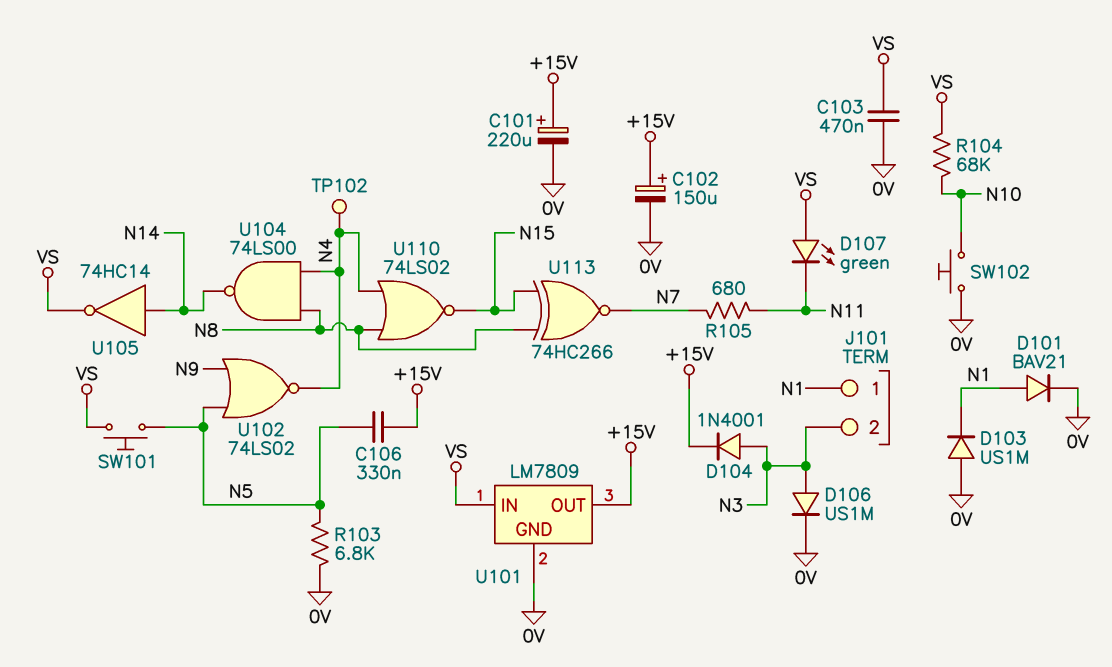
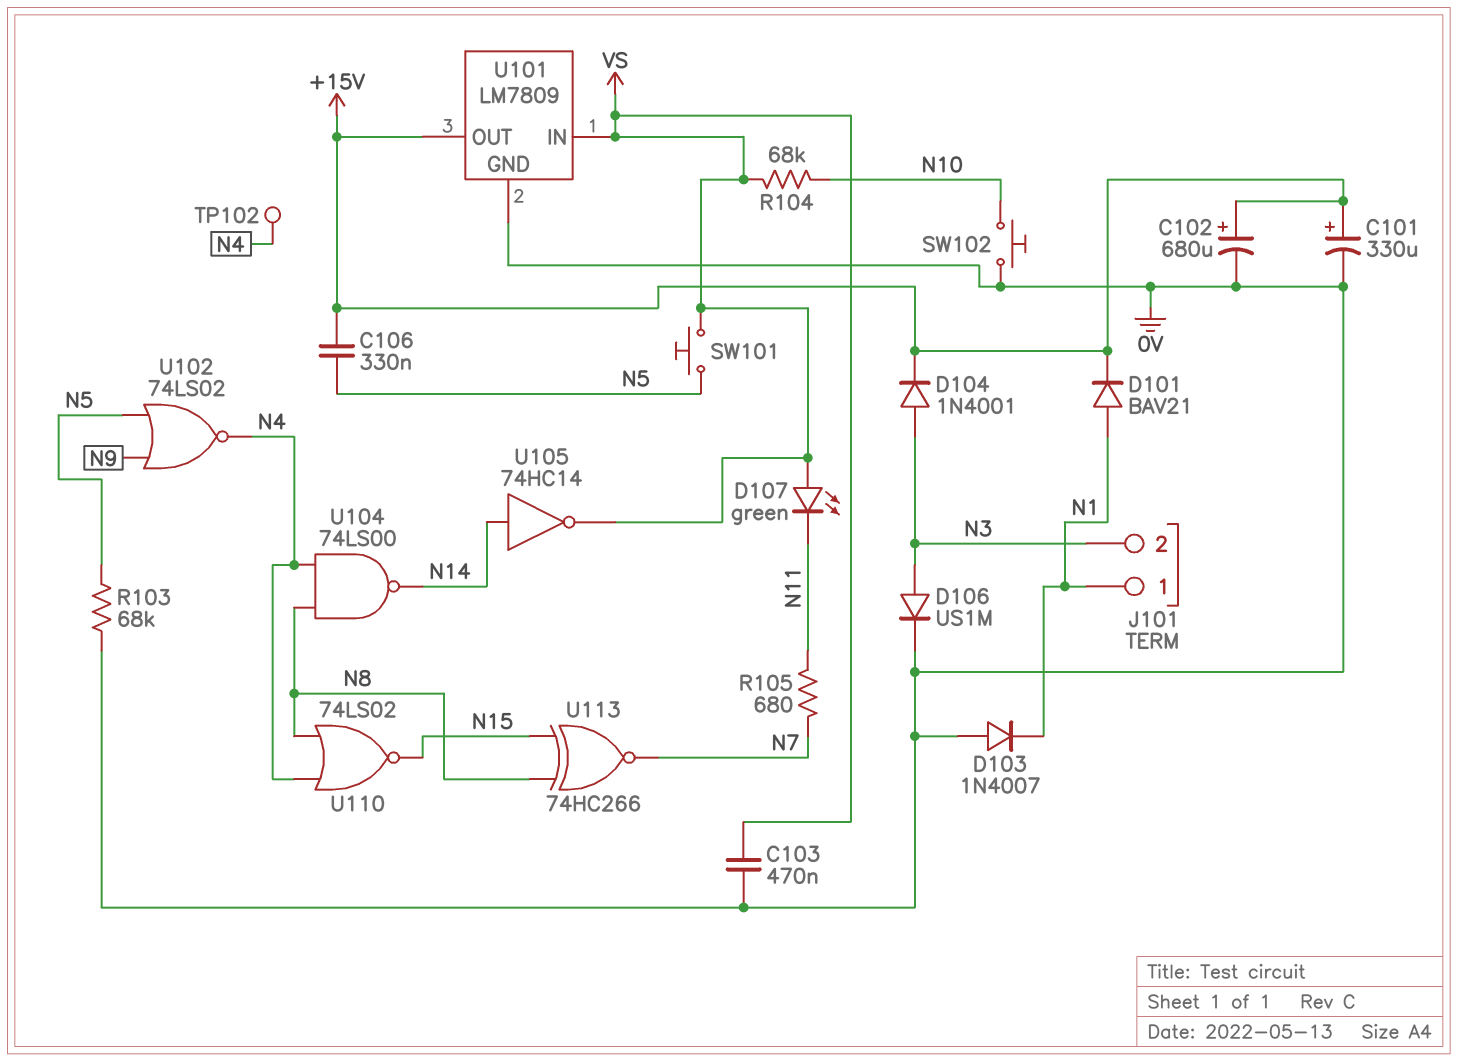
C101: 220uF (plus +15V, minus 0V) -> 330uF (plus +15V, minus 0V)
C102: 150uF (plus +15V, minus 0V) -> 680uF (plus +15V, minus 0V)
D101: diode BAV21 (A N1, K 0V) -> diode BAV21 (A N1, K +15V)
D103: diode US1M (A 0V, K N1) -> diode 1N4007 (A 0V, K N1)
R103: 6.8k (0V, N5) -> 68k (0V, N5)

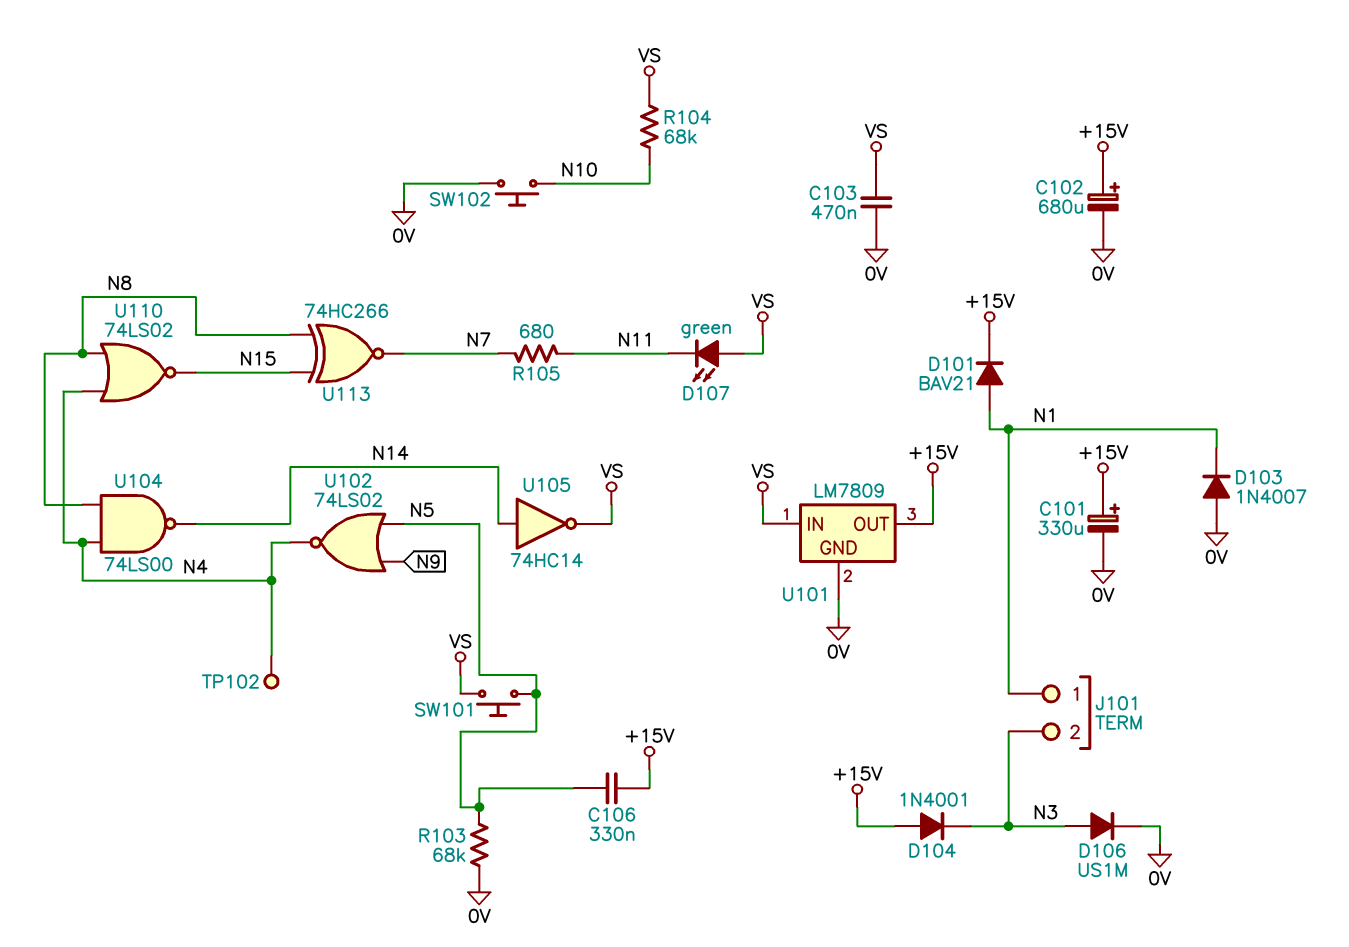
D104: diode 1N4001 (A N3, K +15V) -> diode 1N4001 (A +15V, K N3)

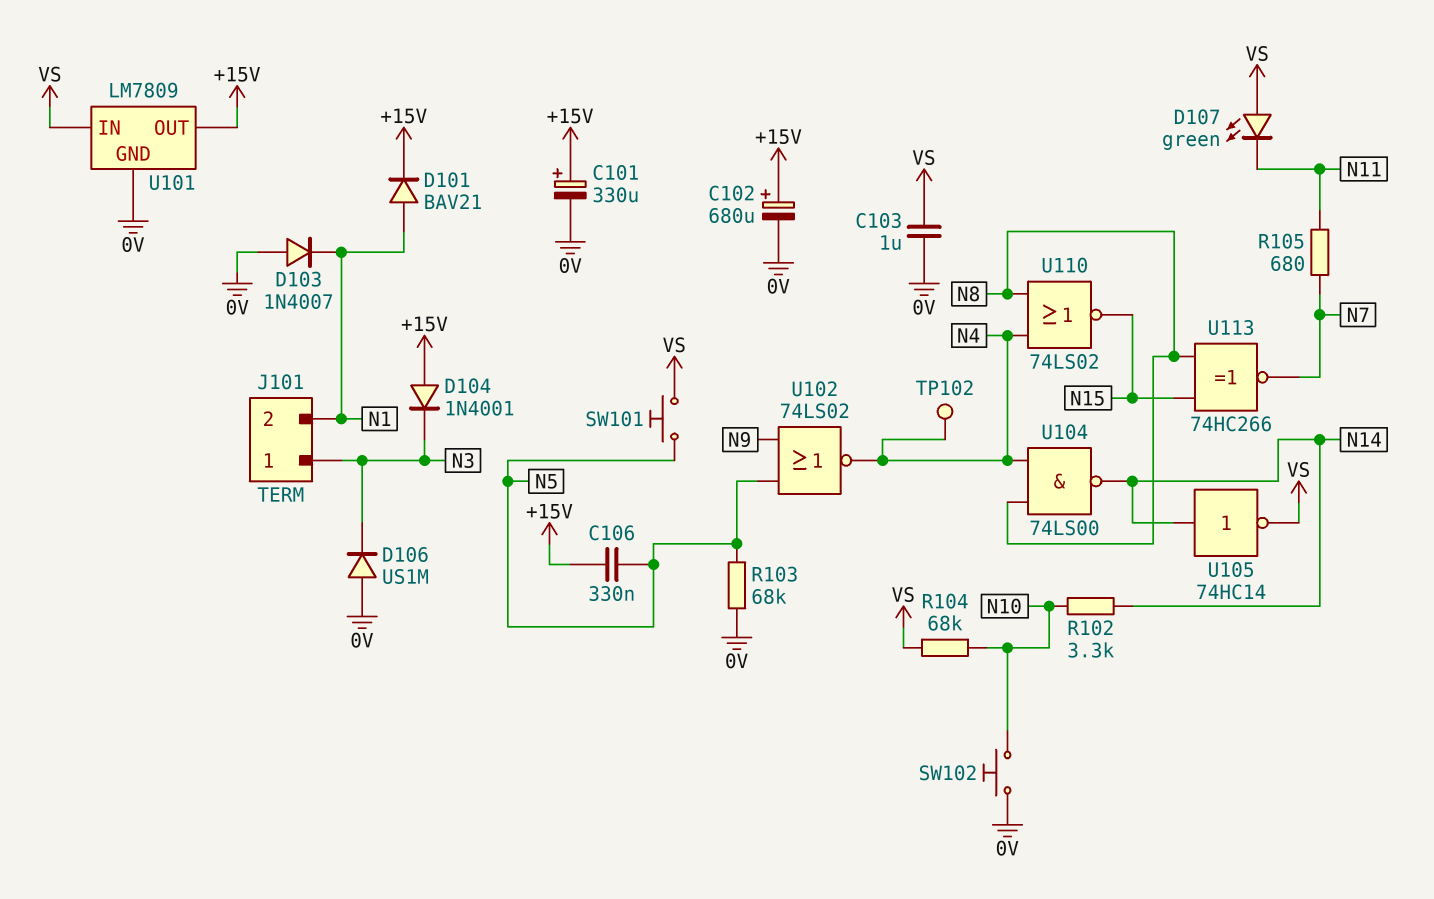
C103: 470nF (0V, VS) -> 1uF (0V, VS)
D106: diode US1M (A N3, K 0V) -> diode US1M (A 0V, K N3)
J101 pin 1: N1 -> N3
J101 pin 2: N3 -> N1
R102: none -> 3.3k (N10, N14)

